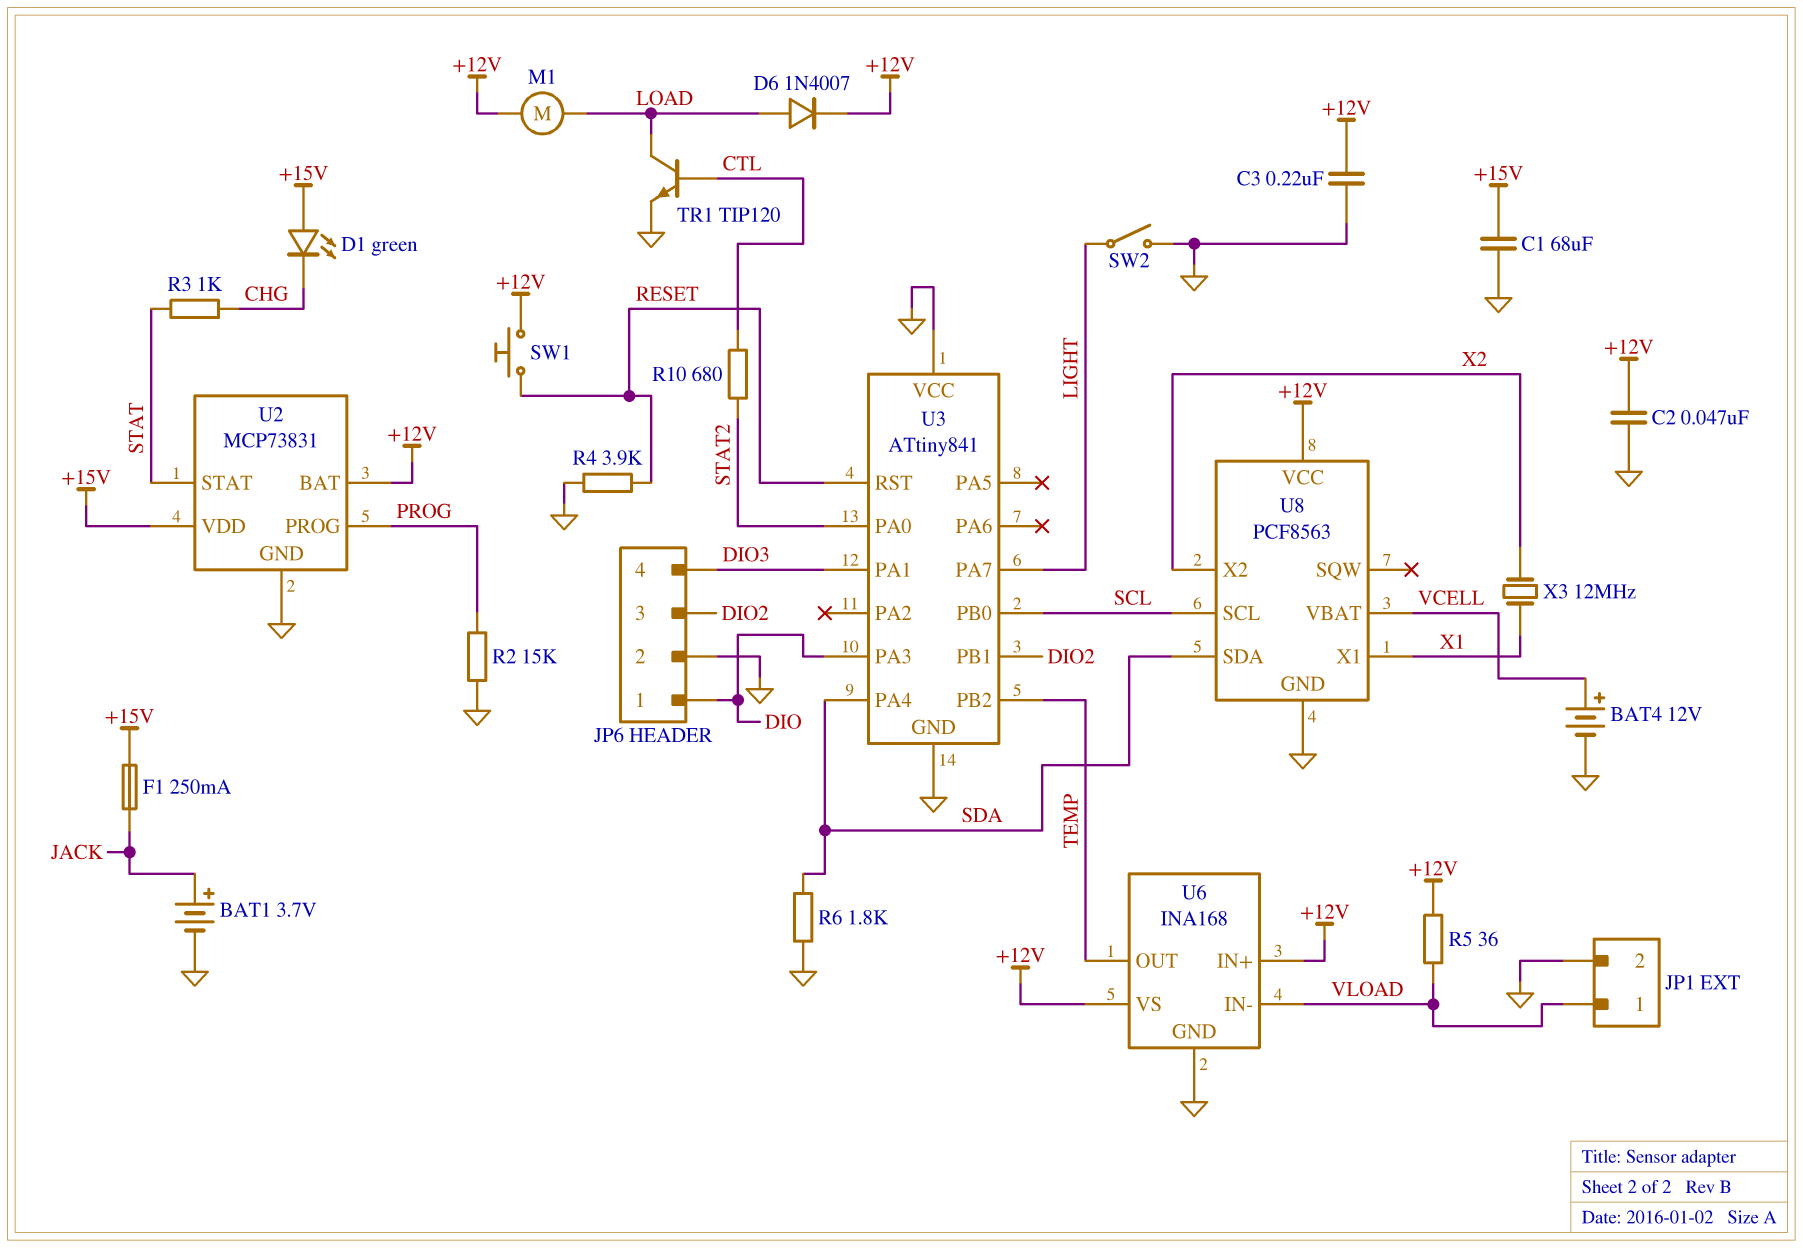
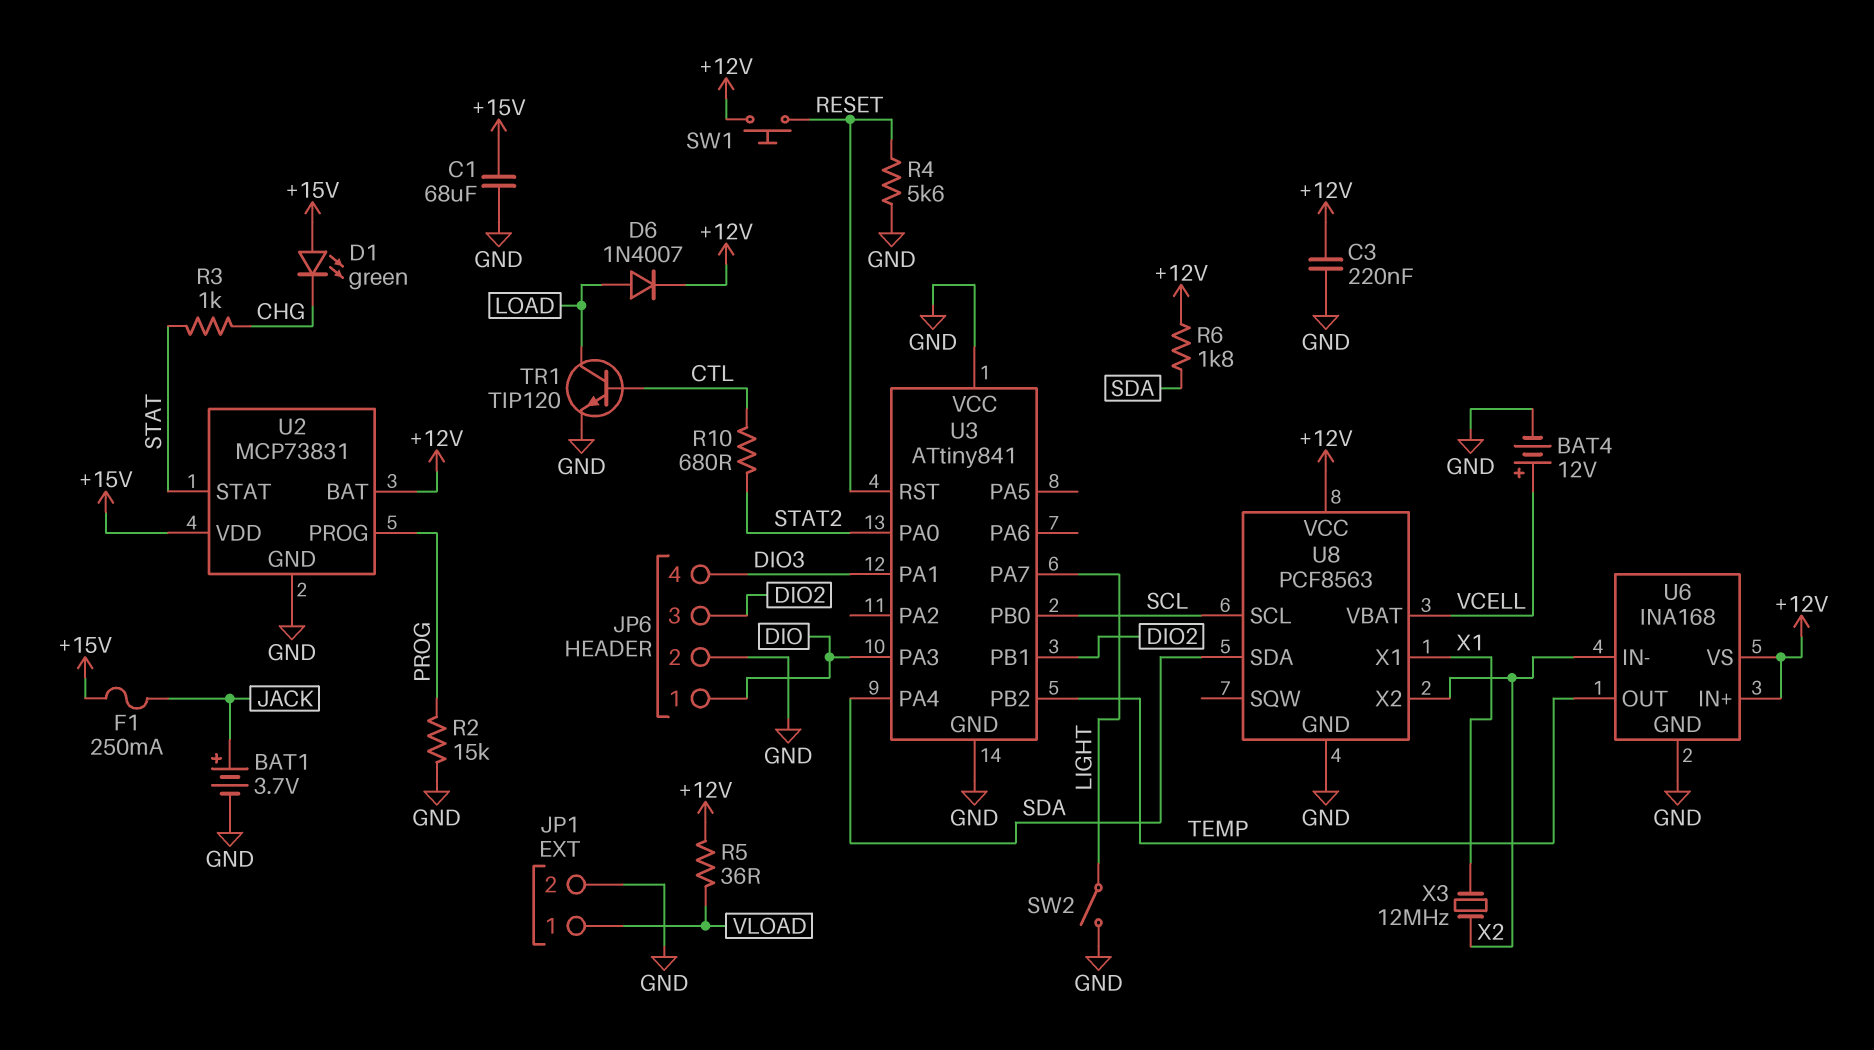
C2: 47nF (+12V, GND) -> none
M1: motor (+12V, LOAD) -> none
R4: 3.9k (GND, RESET) -> 5.6k (GND, RESET)
R6: 1.8k (GND, SDA) -> 1.8k (+12V, SDA)
U6 pin IN-: VLOAD -> X2

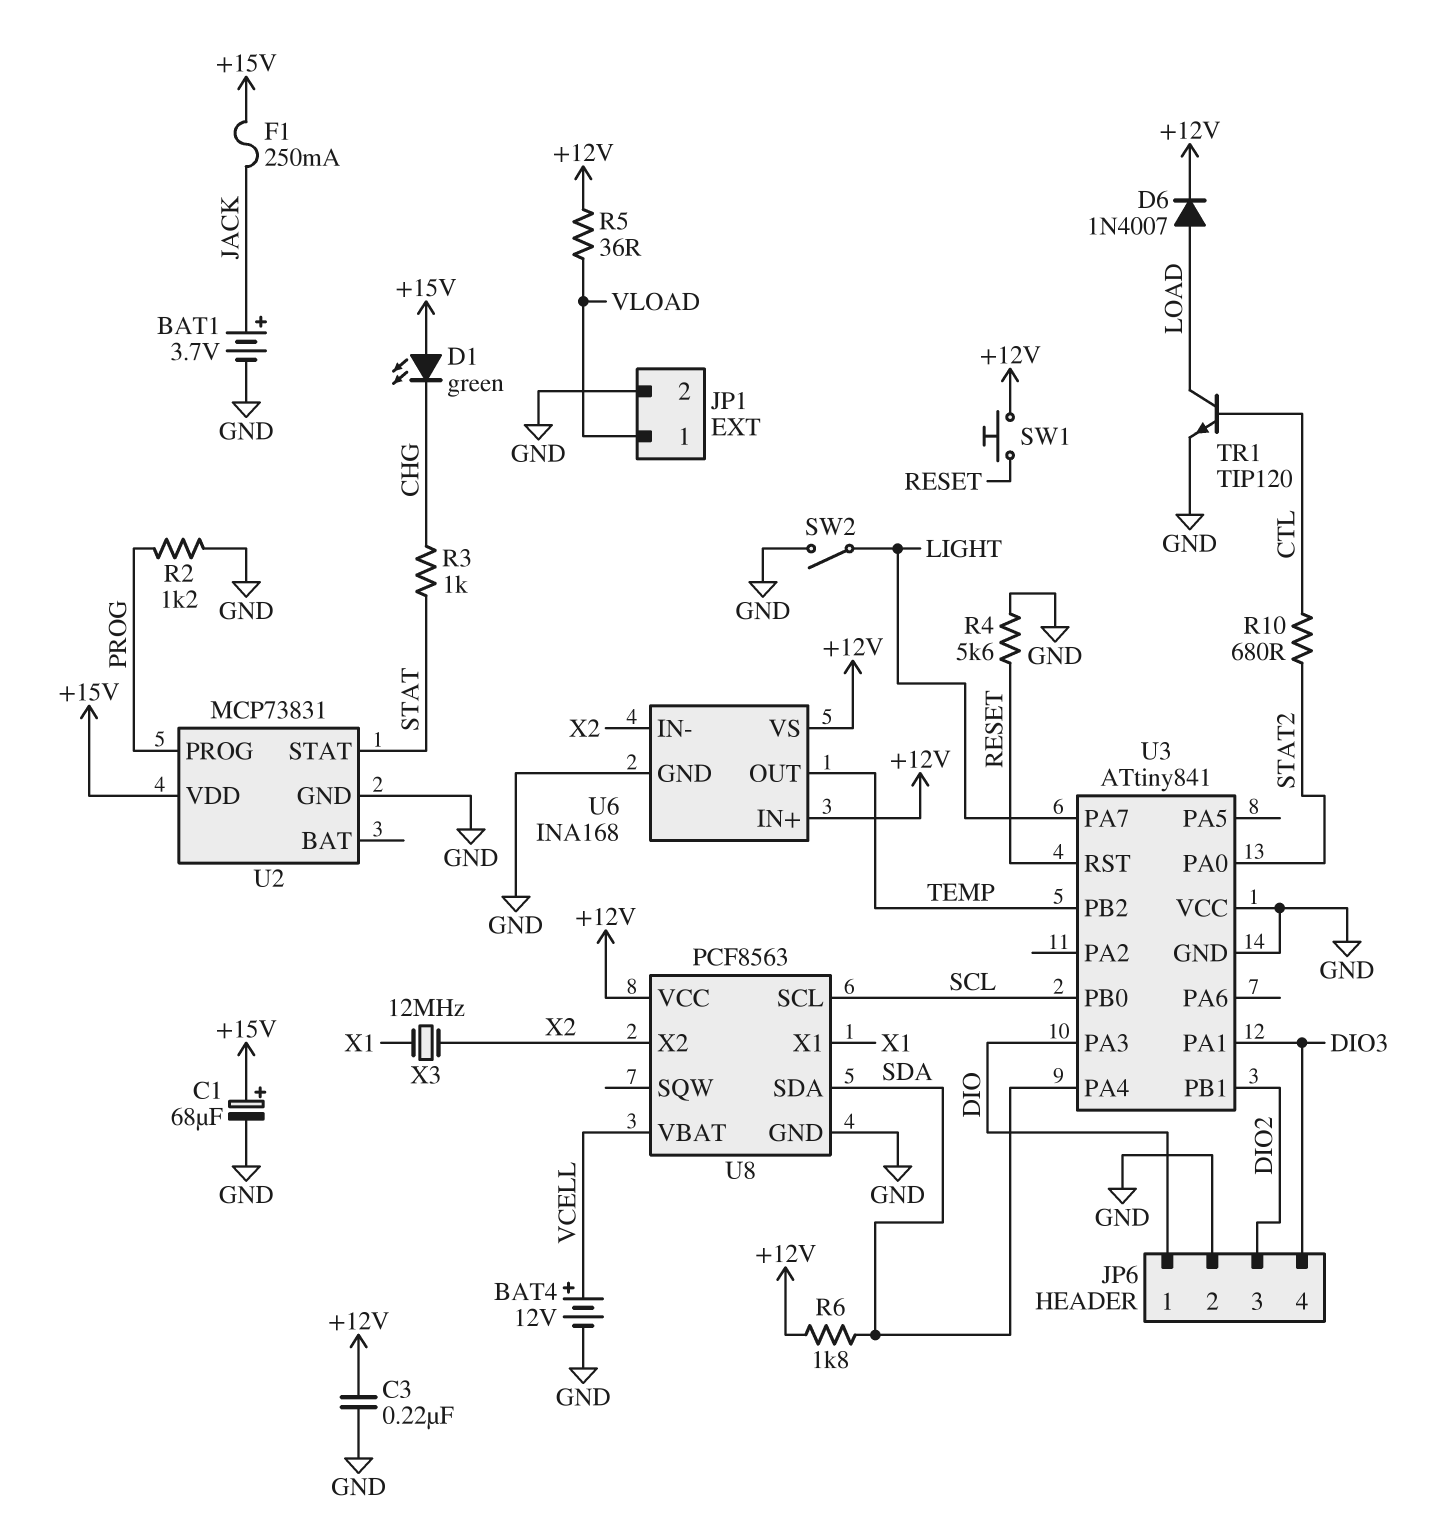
C1: 68uF (+15V, GND) -> 68uF (plus +15V, minus GND)
R2: 15k (GND, PROG) -> 1.2k (GND, PROG)
U2 pin BAT: +12V -> none

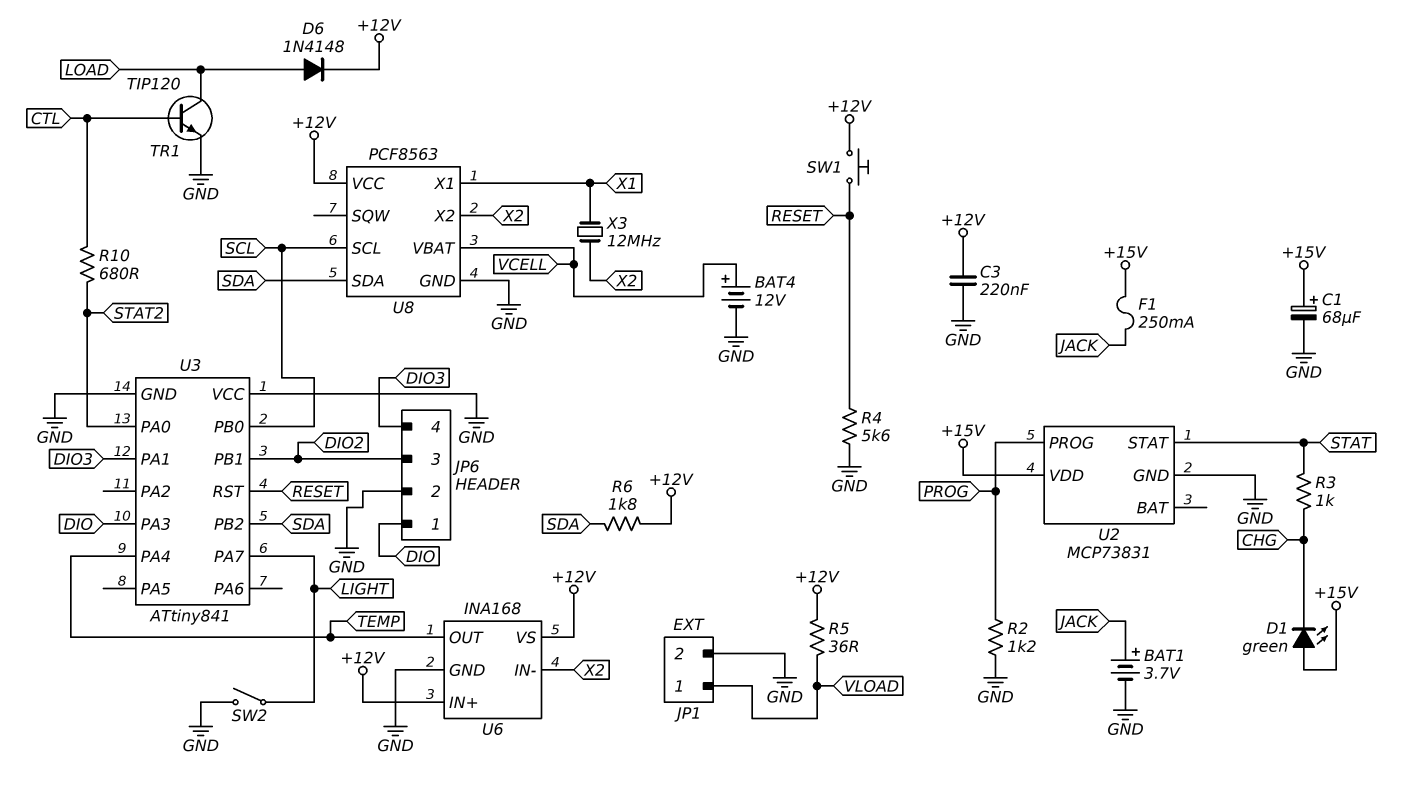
D6: diode 1N4007 (A LOAD, K +12V) -> diode 1N4148 (A LOAD, K +12V)
U3 pin PA4: SDA -> TEMP
U3 pin PB2: TEMP -> SDA

